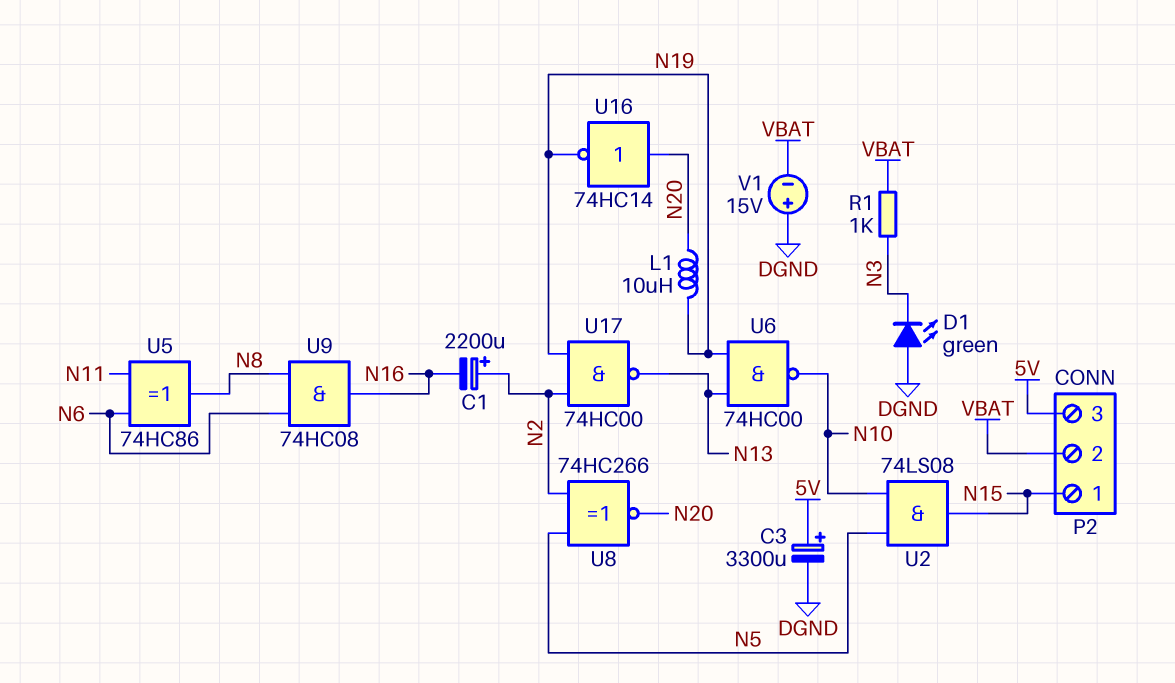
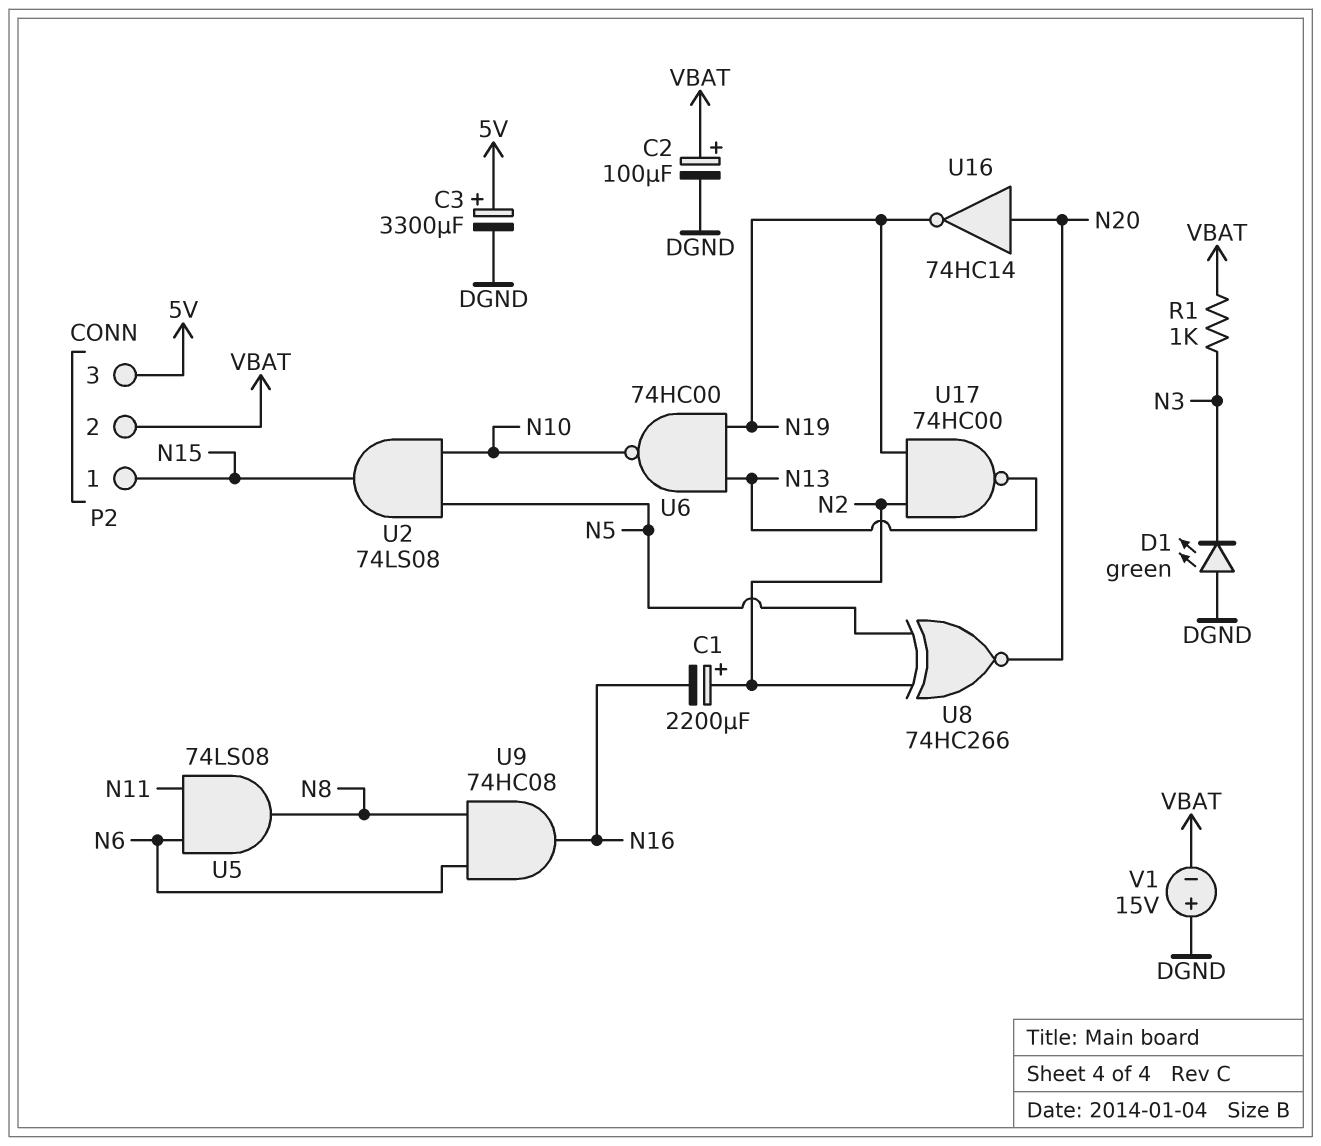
C2: none -> 100uF (plus VBAT, minus DGND)
L1: 10uH (N19, N20) -> none
U5: XOR 74HC86 (in N6, in N11, out N8) -> AND 74LS08 (in N6, in N11, out N8)

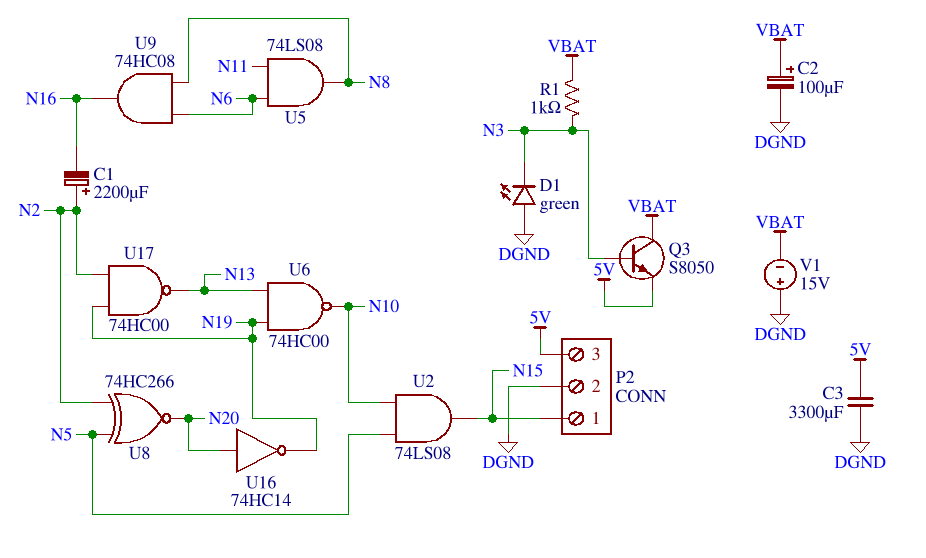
C3: 3300uF (plus 5V, minus DGND) -> 3300uF (5V, DGND)
P2 pin 2: VBAT -> DGND
Q3: none -> NPN S8050 (B N3, C VBAT, E 5V)

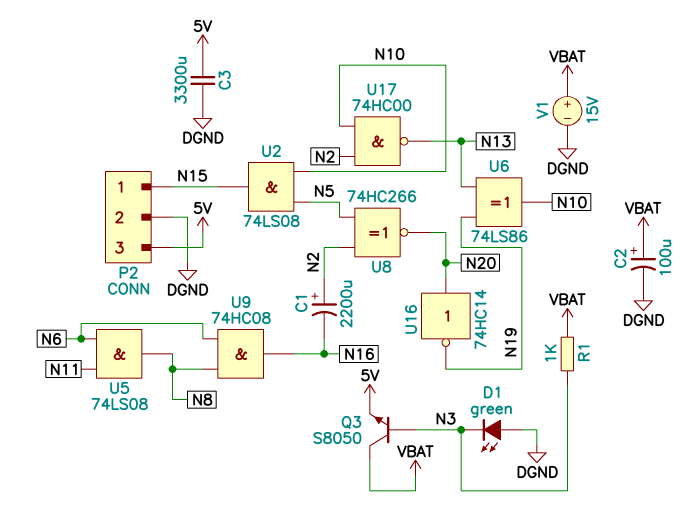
U6: NAND 74HC00 (in N13, in N19, out N10) -> XOR 74LS86 (in N13, in N19, out N10)
U17: NAND 74HC00 (in N2, in N19, out N13) -> NAND 74HC00 (in N2, in N10, out N13)
V1: 15V (plus DGND, minus VBAT) -> 15V (plus VBAT, minus DGND)

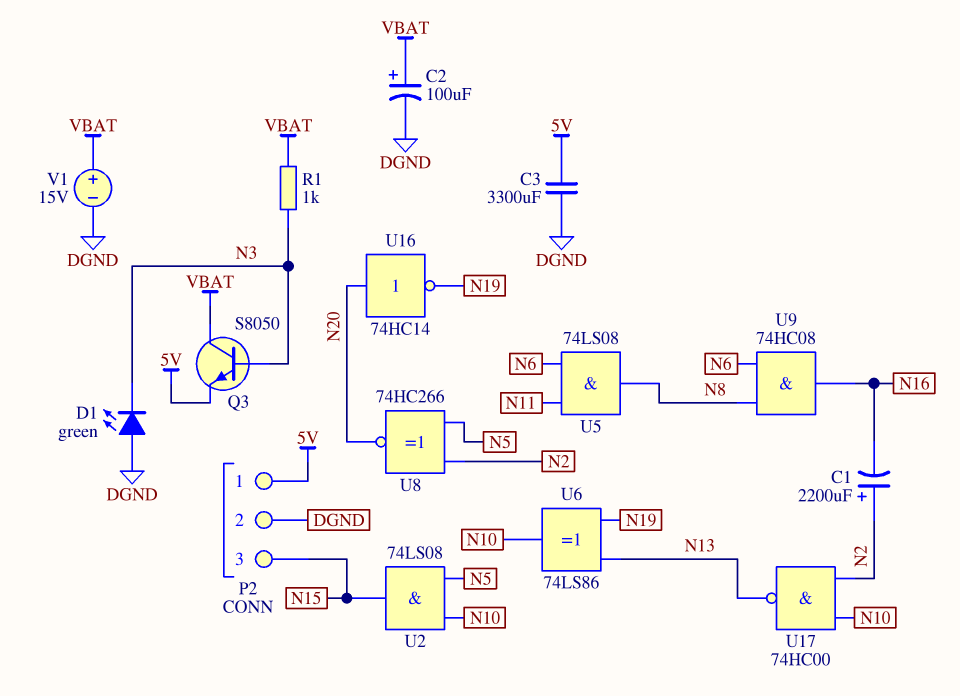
P2 pin 1: N15 -> 5V
P2 pin 3: 5V -> N15

